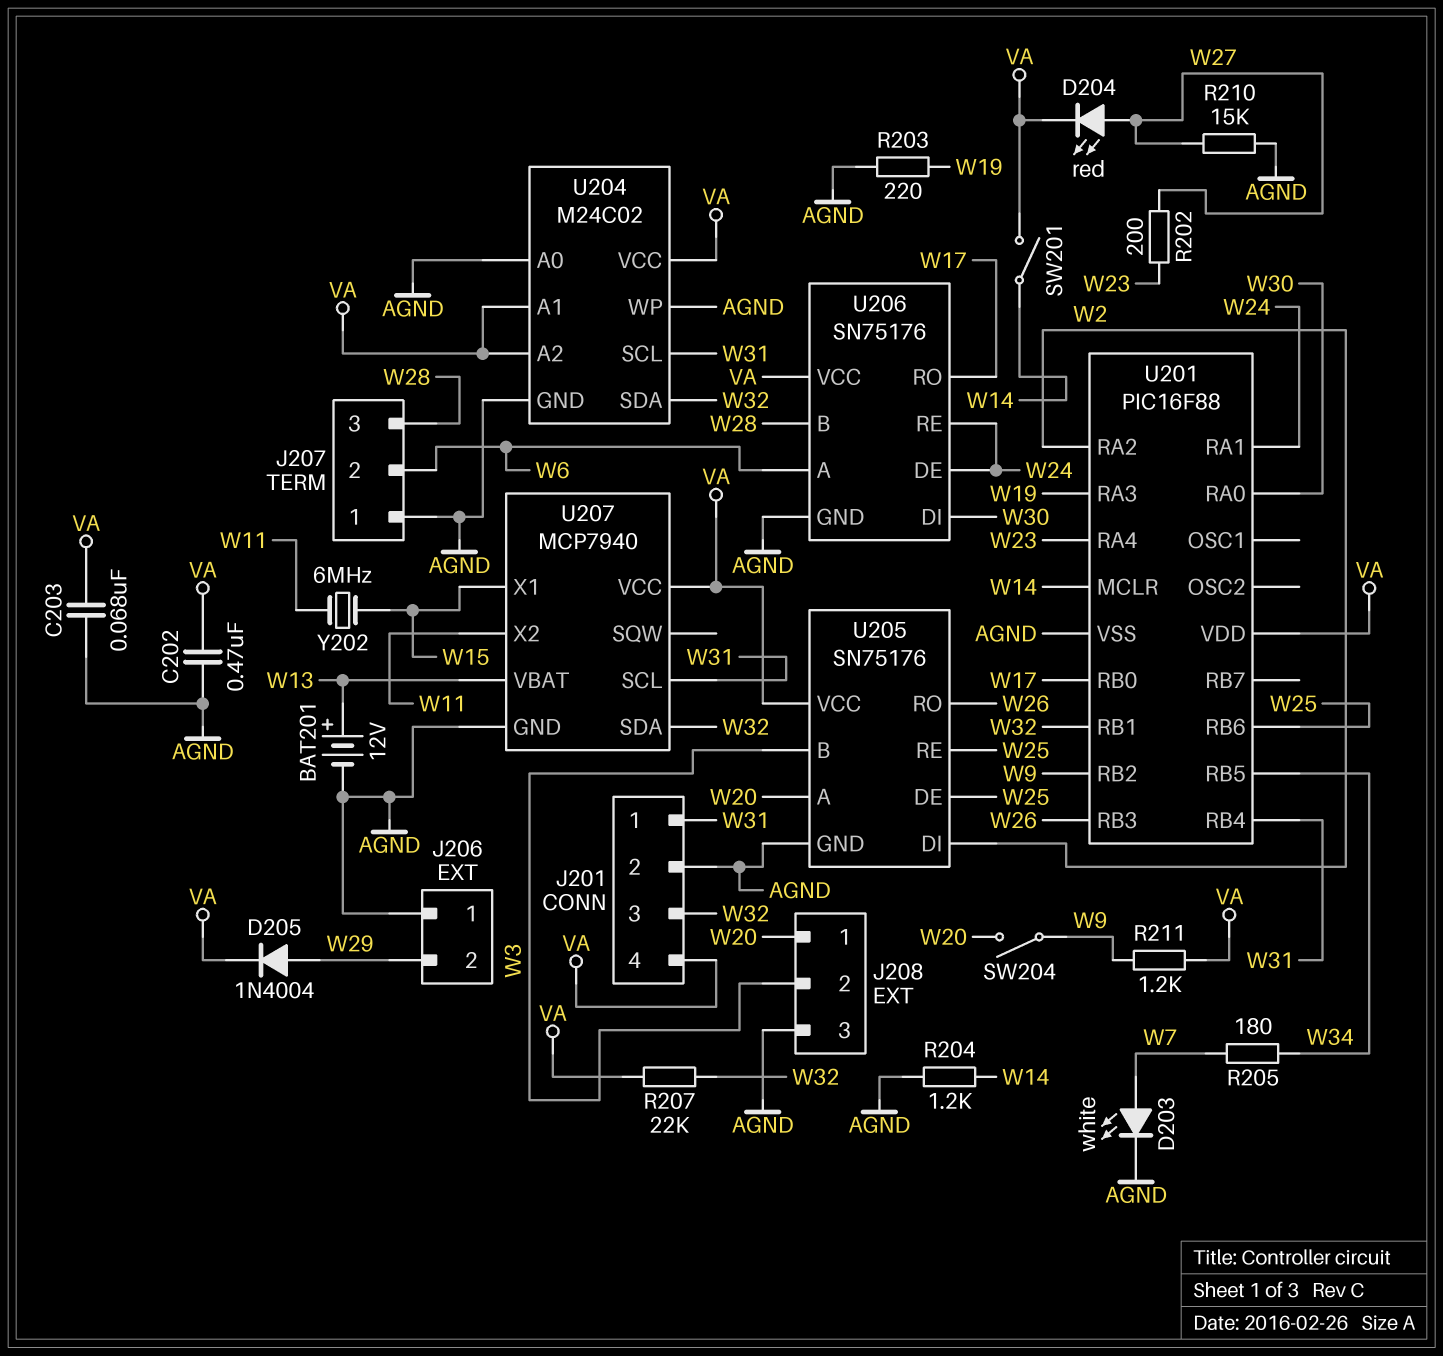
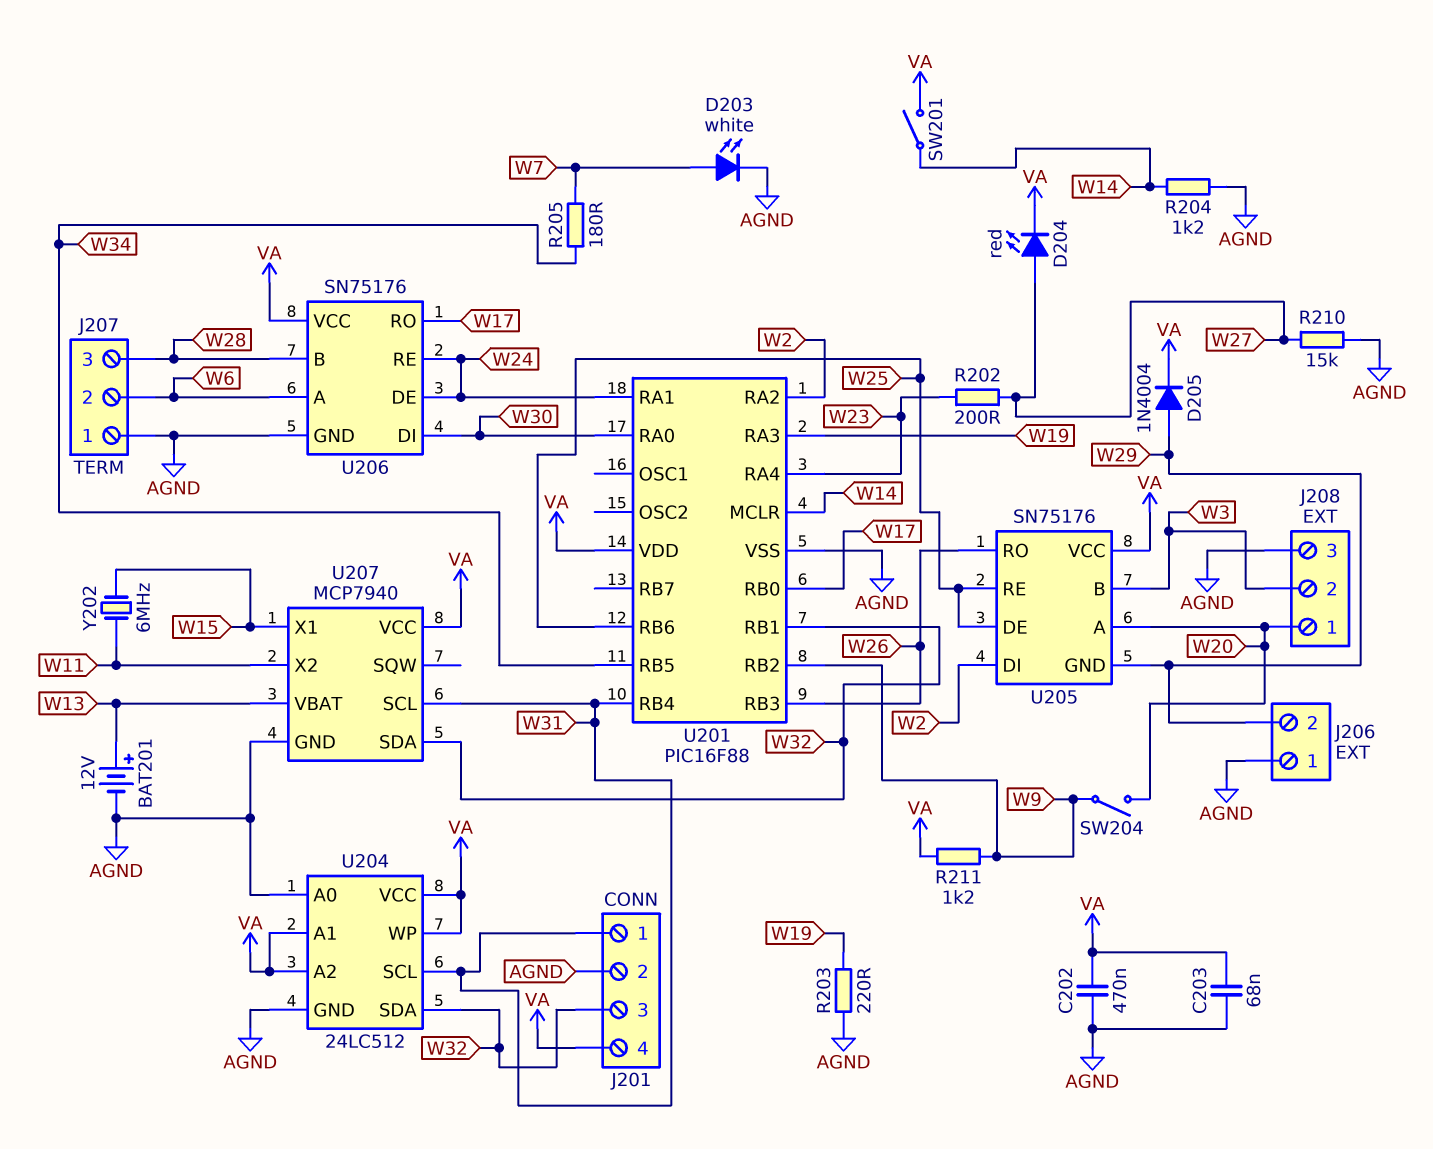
R207: 22k (VA, W32) -> none
U204: M24C02 -> 24LC512
U204 pin WP: AGND -> VA
U205 pin GND: AGND -> W29

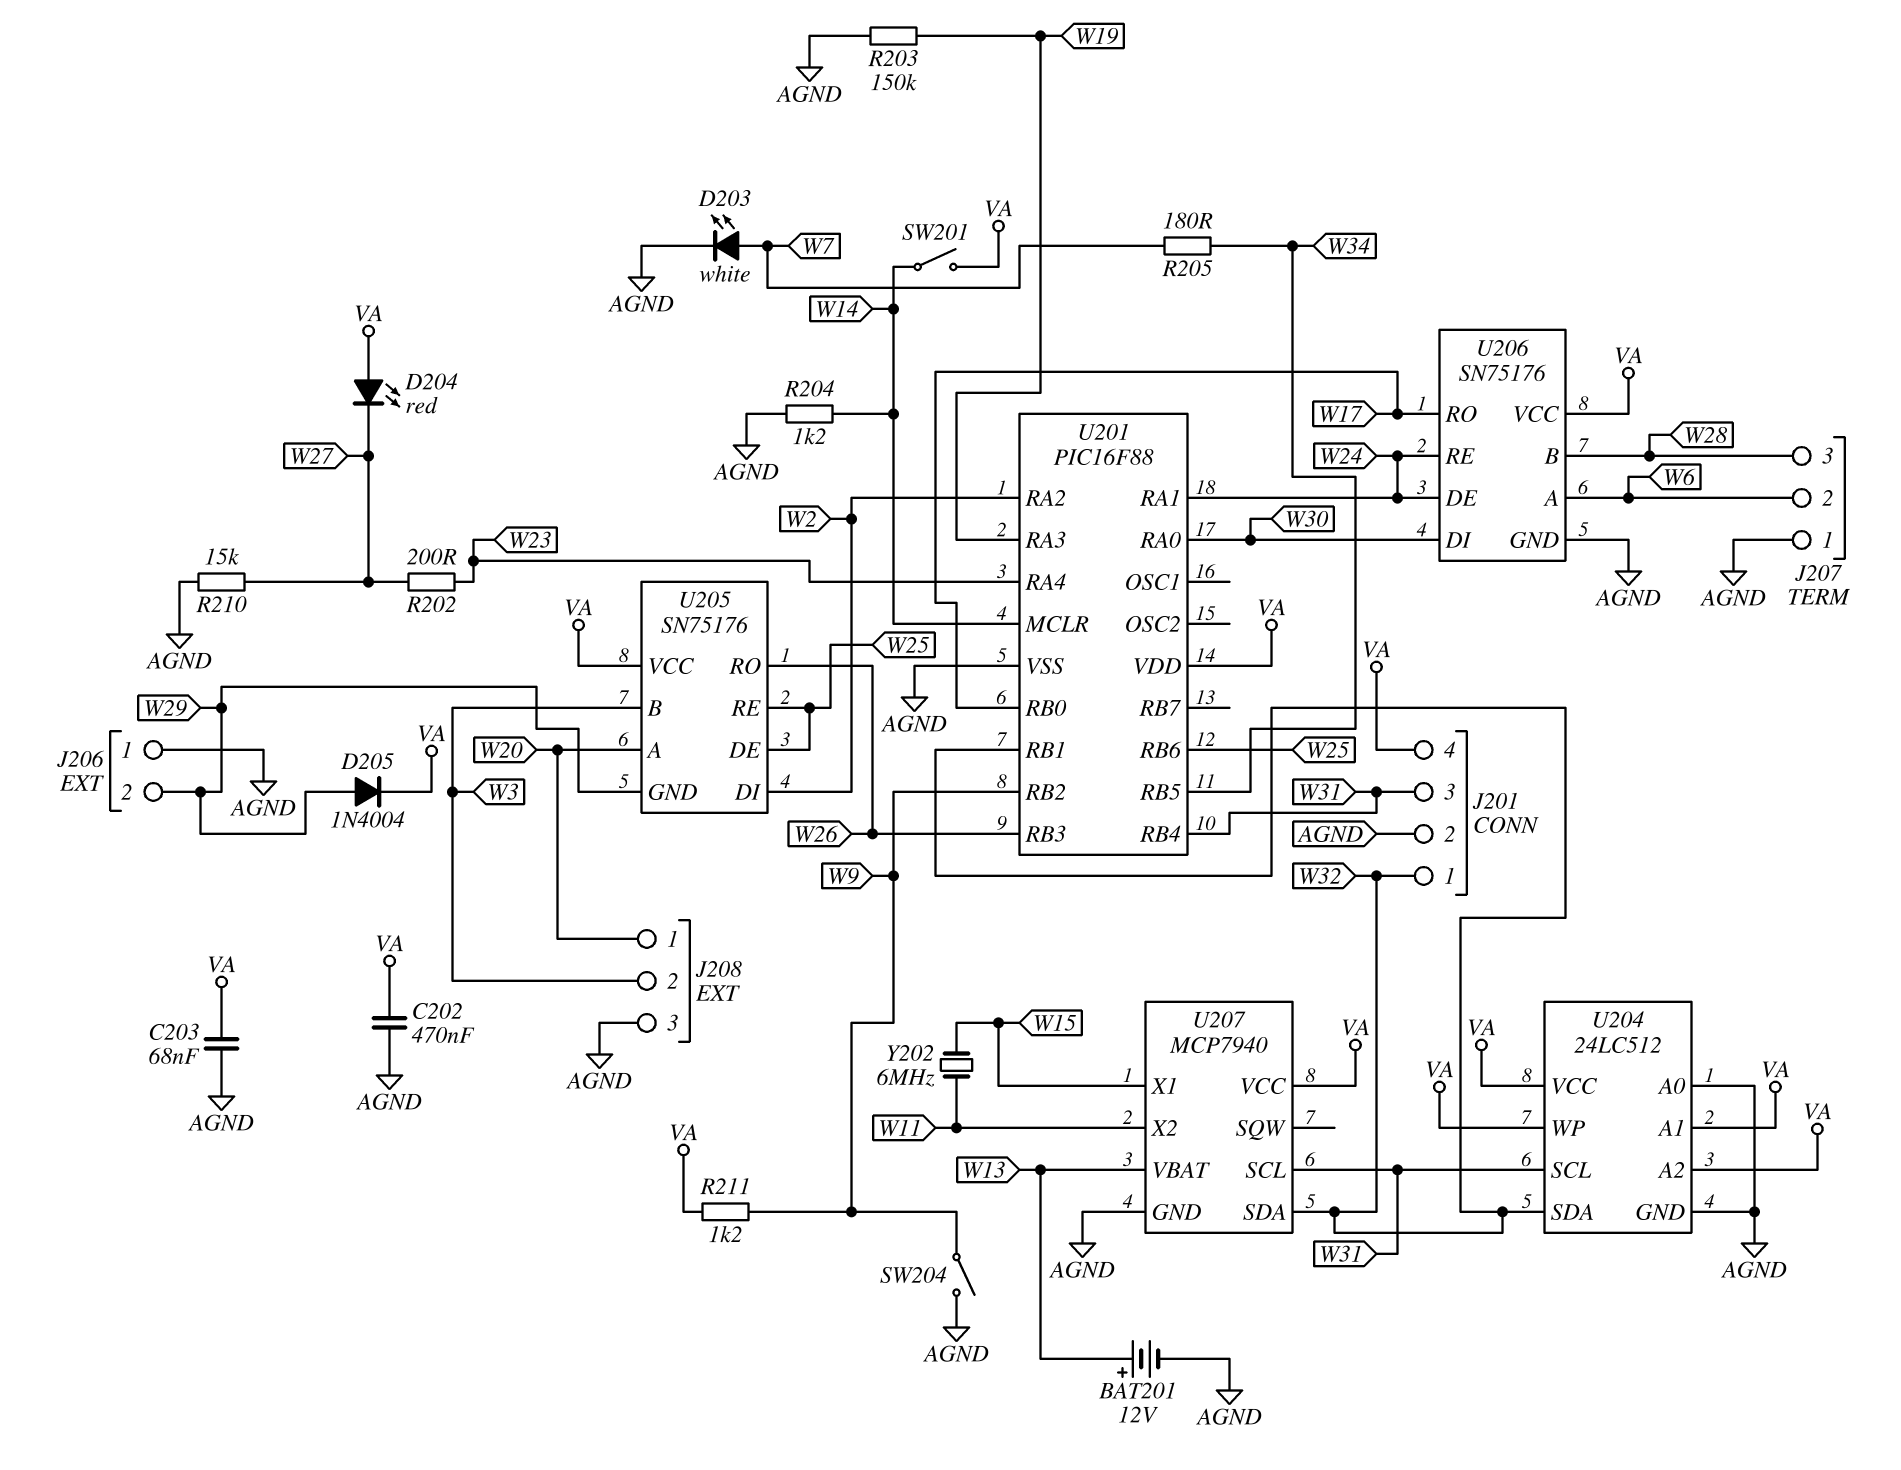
D204: LED red (A W27, K VA) -> LED red (A VA, K W27)
J201 pin 1: W31 -> W32
J201 pin 3: W32 -> W31
R203: 220 (AGND, W19) -> 150k (AGND, W19)
SW204: switch (W9, W20) -> switch (AGND, W9)

